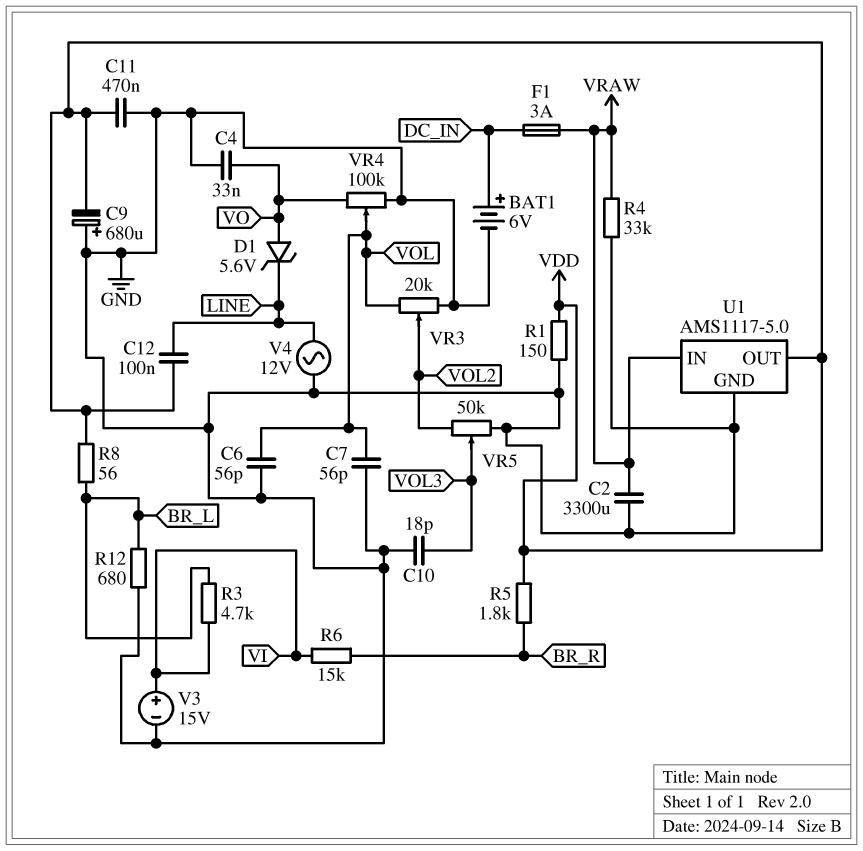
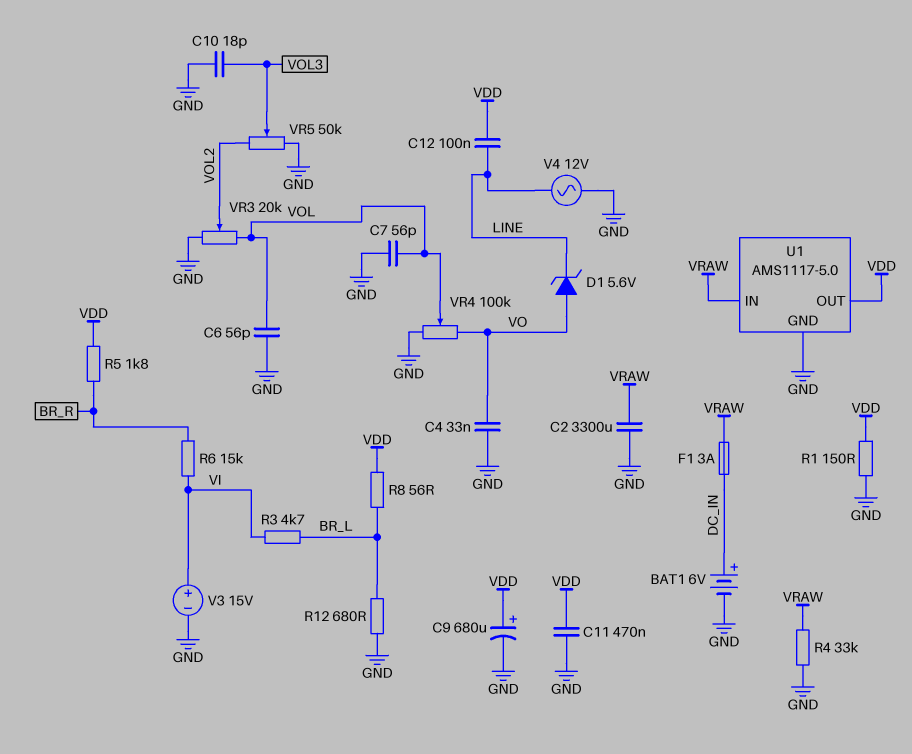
C9: 680uF (plus GND, minus VDD) -> 680uF (plus VDD, minus GND)

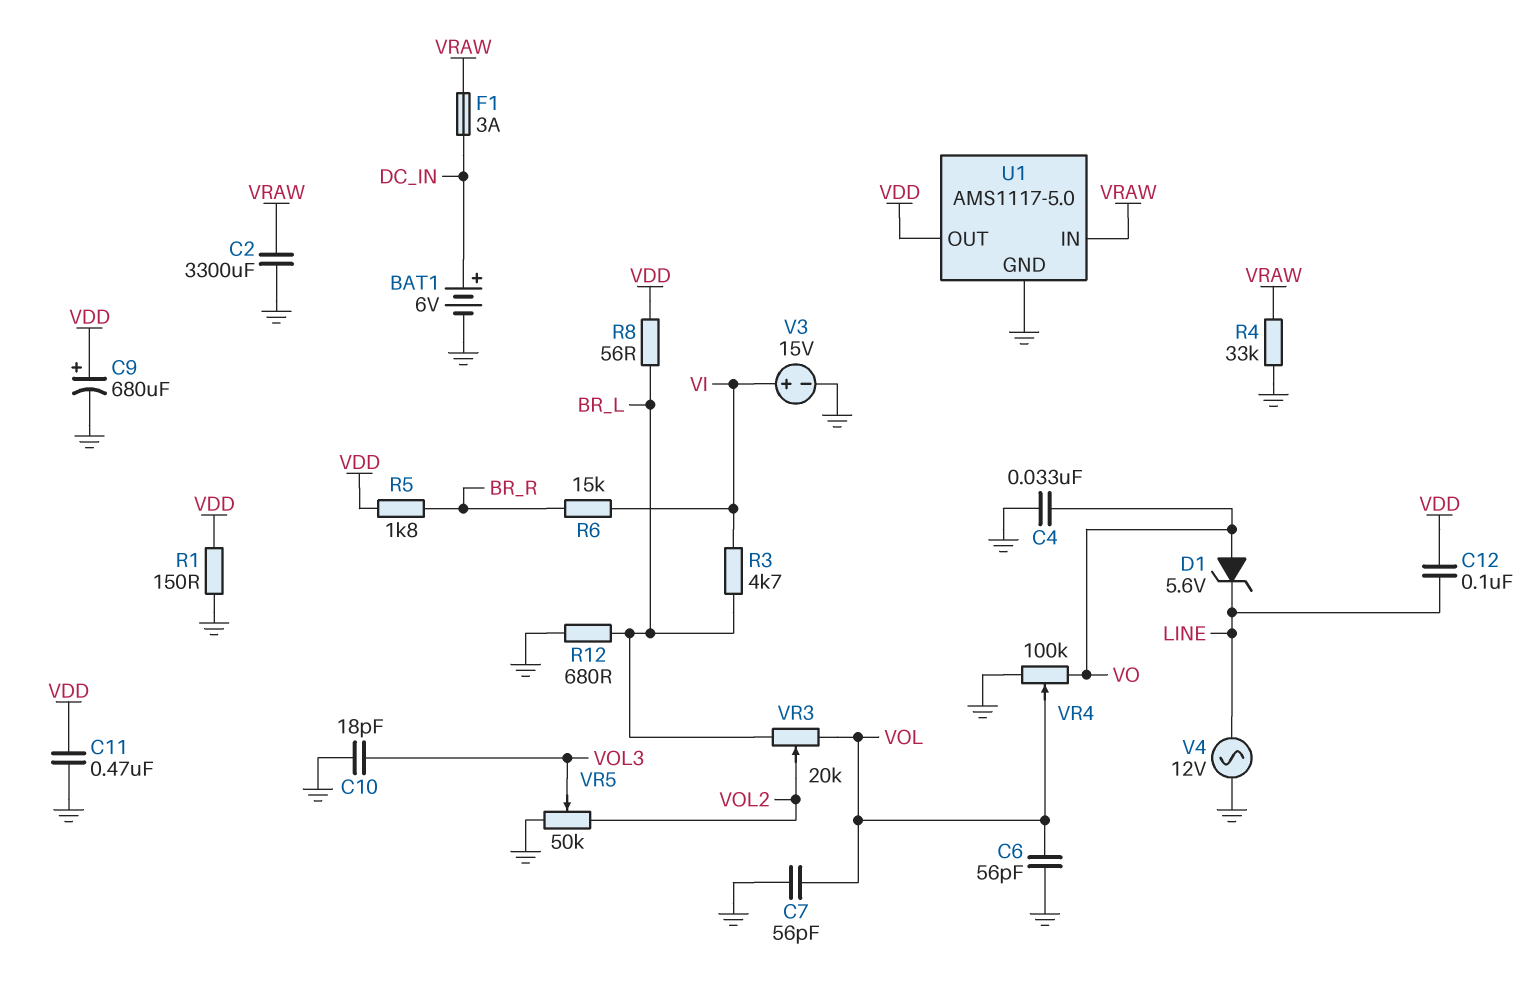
VR3: 20k (GND, VOL, wiper VOL2) -> 20k (BR_L, VOL, wiper VOL2)

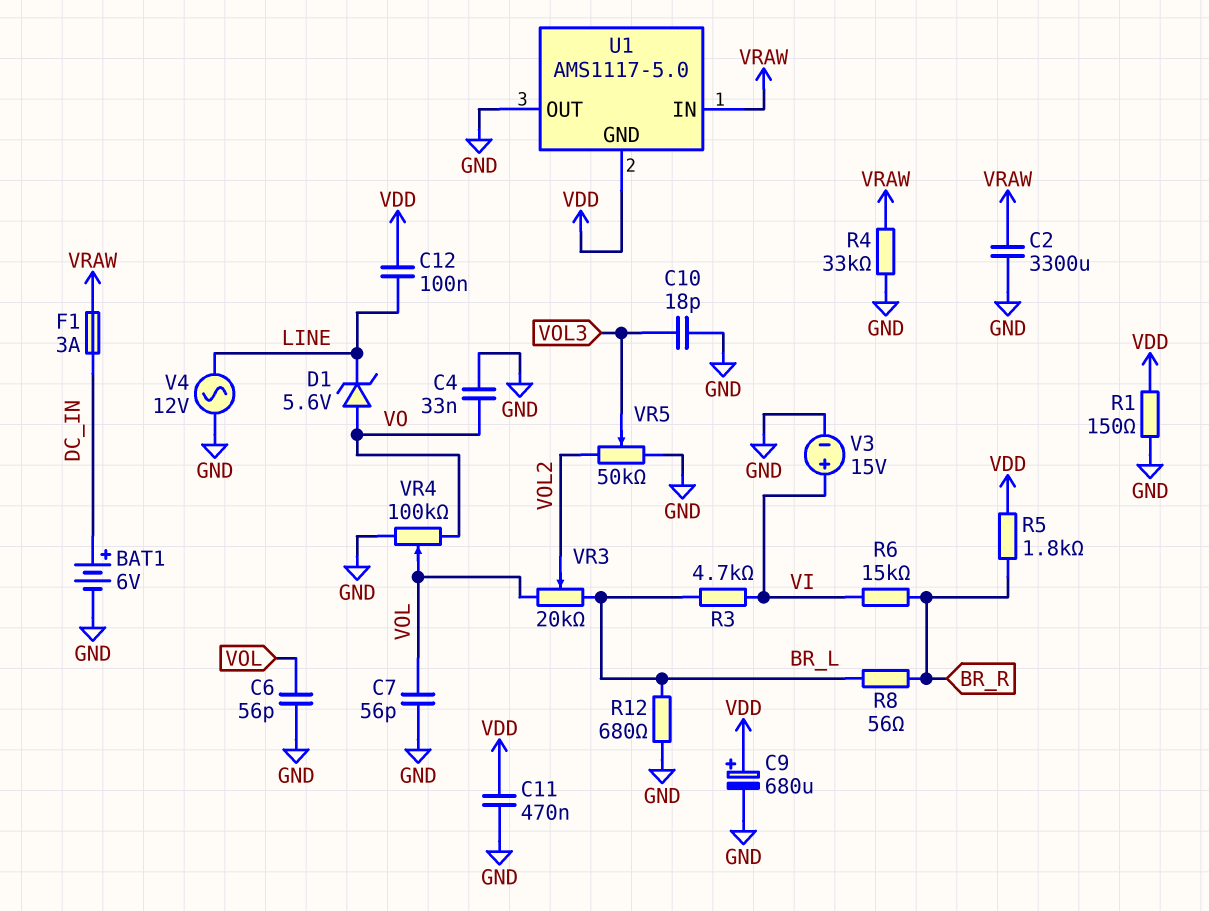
R8: 56 (BR_L, VDD) -> 56 (BR_L, BR_R)
U1 pin GND: GND -> VDD
U1 pin OUT: VDD -> GND

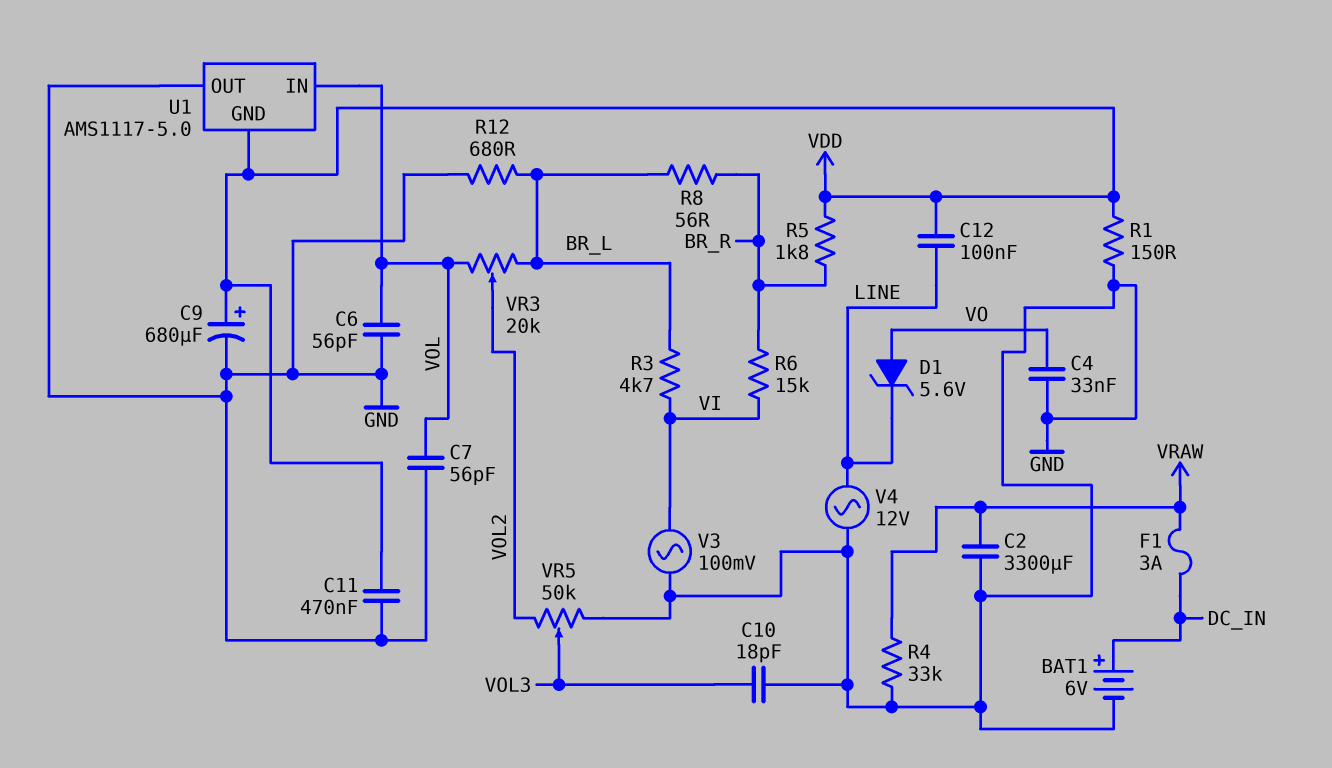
U1 pin IN: VRAW -> VOL
V3: 15V (plus VI, minus GND) -> AC 100mV (GND, VI)
VR4: 100k (GND, VO, wiper VOL) -> none

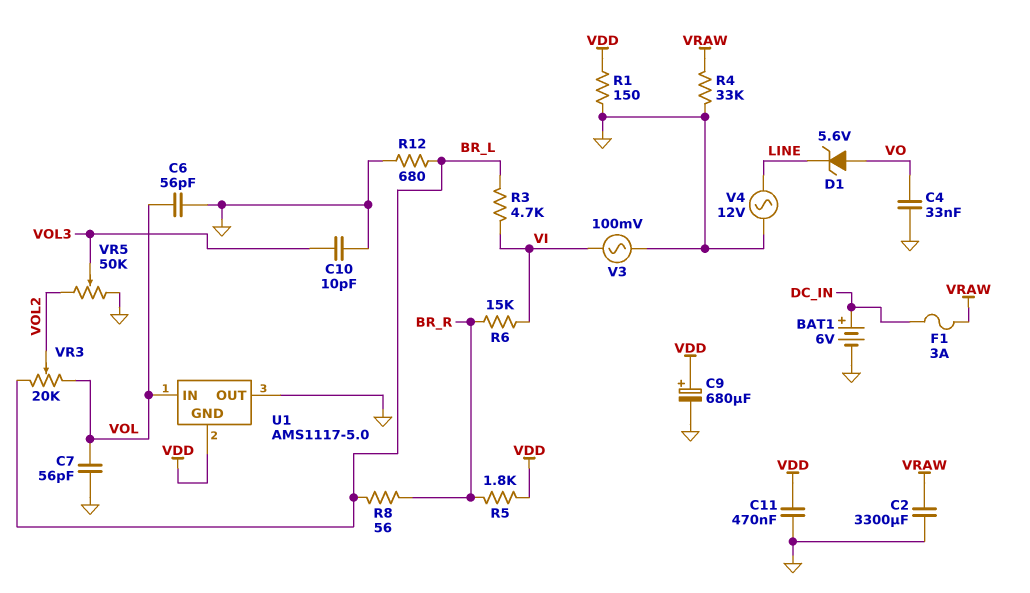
C10: 18pF (GND, VOL3) -> 10pF (GND, VOL3)
C12: 100nF (LINE, VDD) -> none

